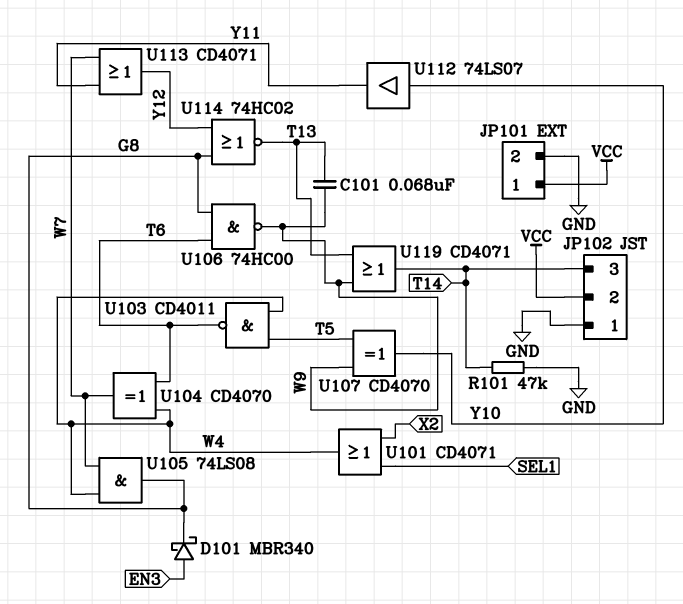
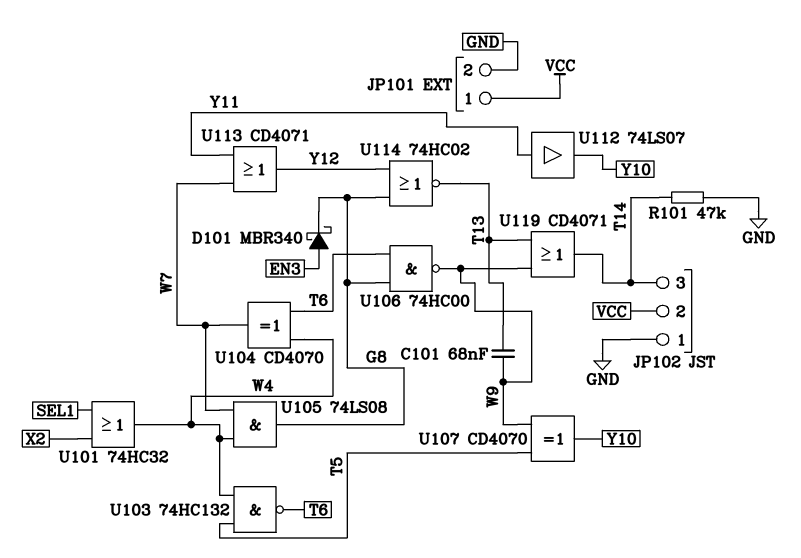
U101: OR CD4071 (in SEL1, in X2, out W4) -> OR 74HC32 (in SEL1, in X2, out W4)
U103: NAND CD4011 (in T5, in W4, out T6) -> NAND 74HC132 (in T5, in W4, out T6)
U112: buffer 74LS07 (in Y10, out Y11) -> buffer 74LS07 (in Y11, out Y10)

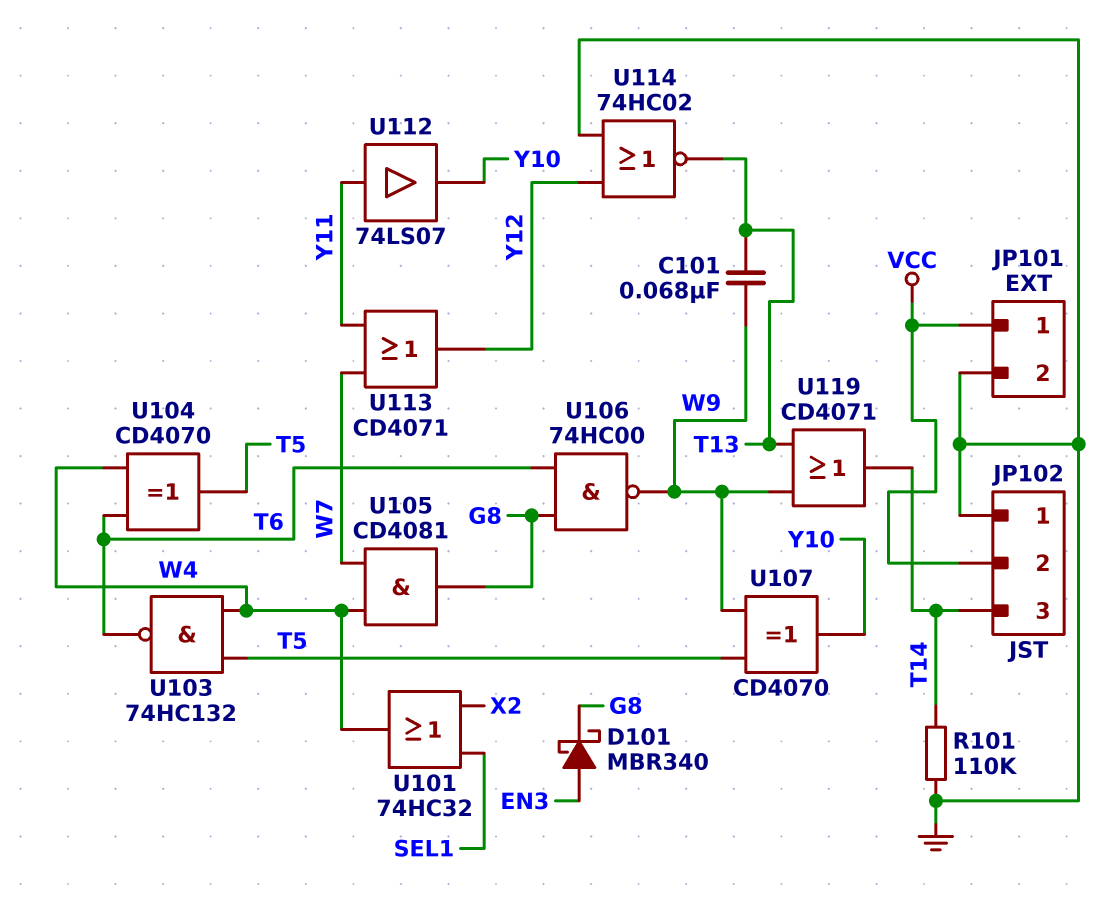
R101: 47k (GND, T14) -> 110k (GND, T14)
U104: XOR CD4070 (in T6, in W4, out W7) -> XOR CD4070 (in T6, in W4, out T5)
U105: AND 74LS08 (in W4, in W7, out G8) -> AND CD4081 (in W4, in W7, out G8)
U114: NOR 74HC02 (in G8, in Y12, out T13) -> NOR 74HC02 (in GND, in Y12, out T13)

